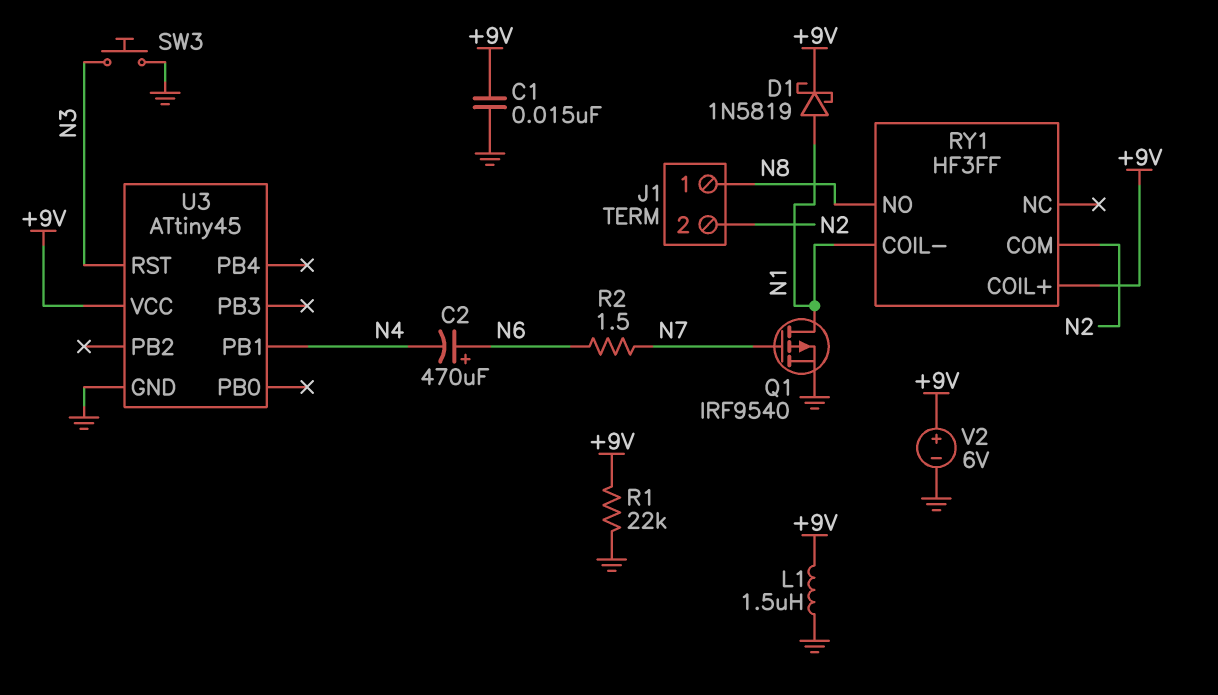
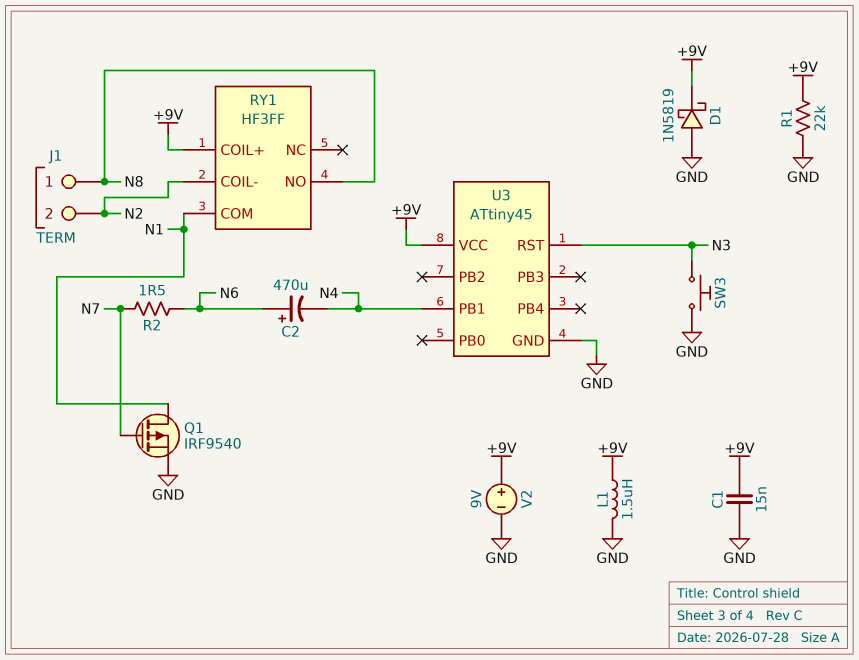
D1: schottky 1N5819 (A N1, K +9V) -> schottky 1N5819 (A GND, K +9V)
RY1 pin COIL-: N1 -> N2
RY1 pin COM: N2 -> N1
V2: 6V (plus +9V, minus GND) -> 9V (plus +9V, minus GND)

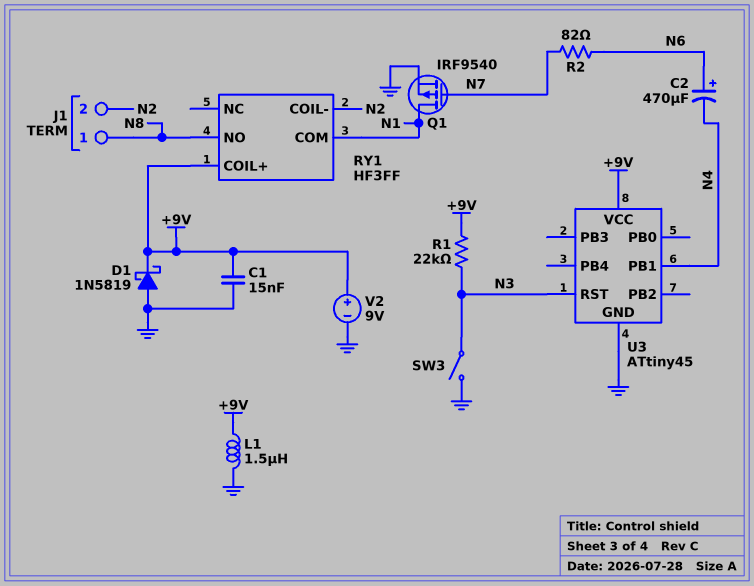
R1: 22k (+9V, GND) -> 22k (+9V, N3)
R2: 1.5 (N6, N7) -> 82 (N6, N7)
SW3: button (GND, N3) -> switch (GND, N3)

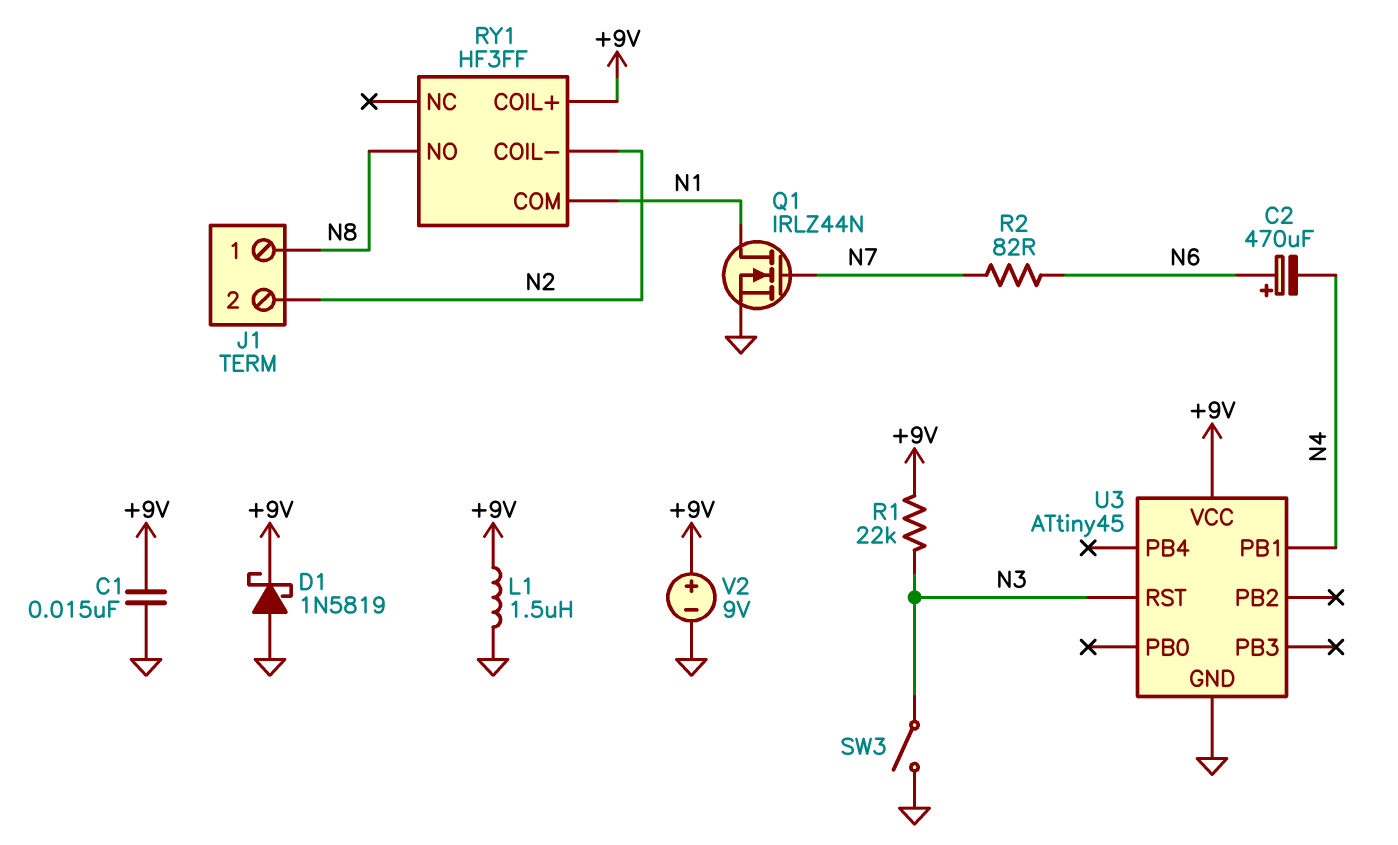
Q1: PMOS IRF9540 (G N7, D N1, S GND) -> NMOS IRLZ44N (G N7, D N1, S GND)

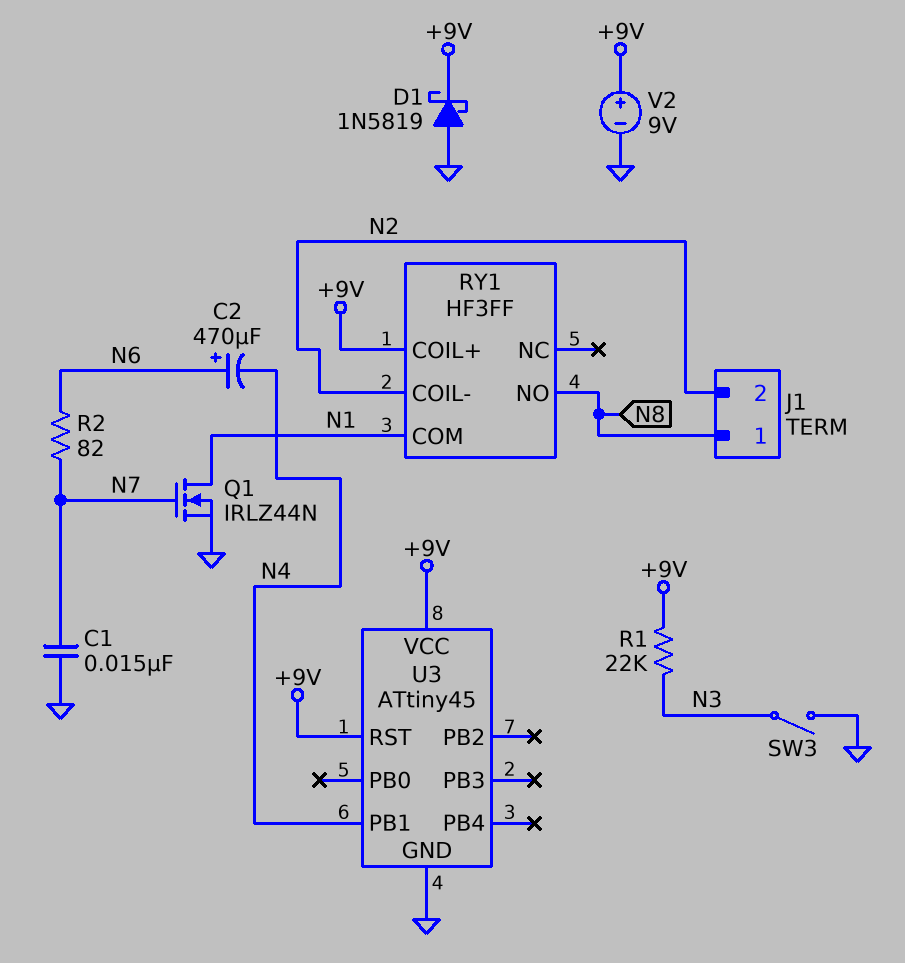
C1: 15nF (+9V, GND) -> 15nF (GND, N7)
L1: 1.5uH (+9V, GND) -> none
U3 pin RST: N3 -> +9V

